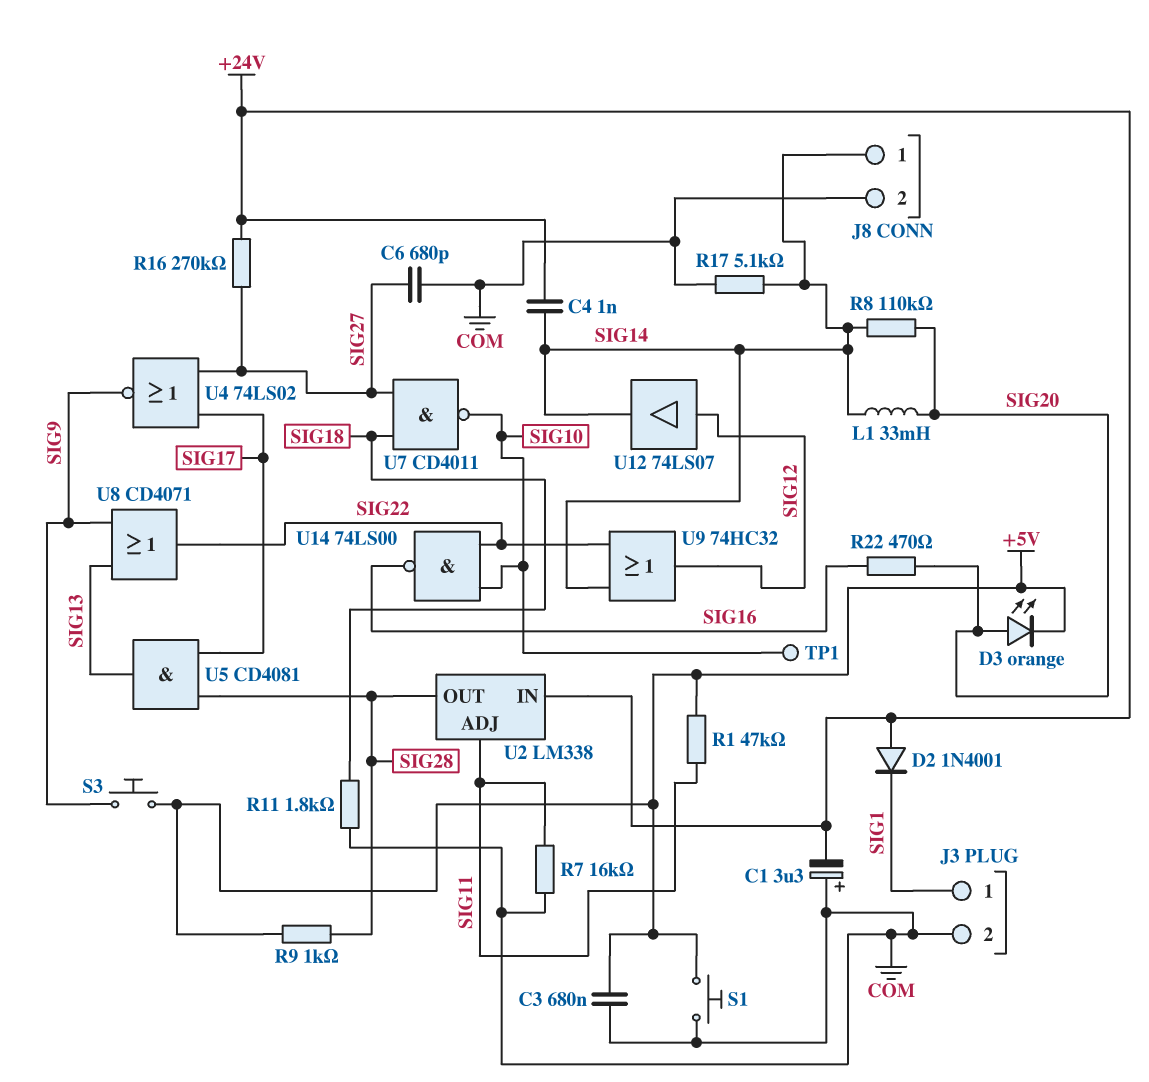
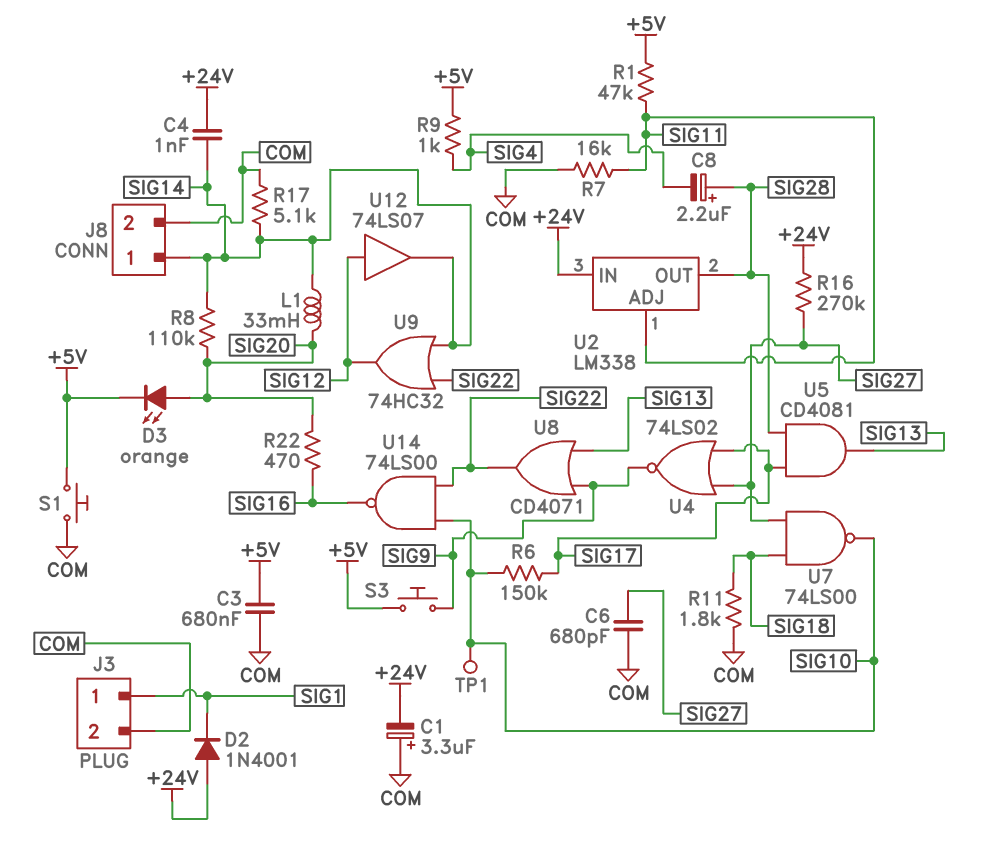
C8: none -> 2.2uF (plus SIG28, minus SIG4)
R6: none -> 150k (SIG10, SIG17)
R9: 1k (+5V, SIG28) -> 1k (+5V, SIG4)
U7: NAND CD4011 (in SIG18, in SIG27, out SIG10) -> NAND 74LS00 (in SIG18, in SIG27, out SIG10)

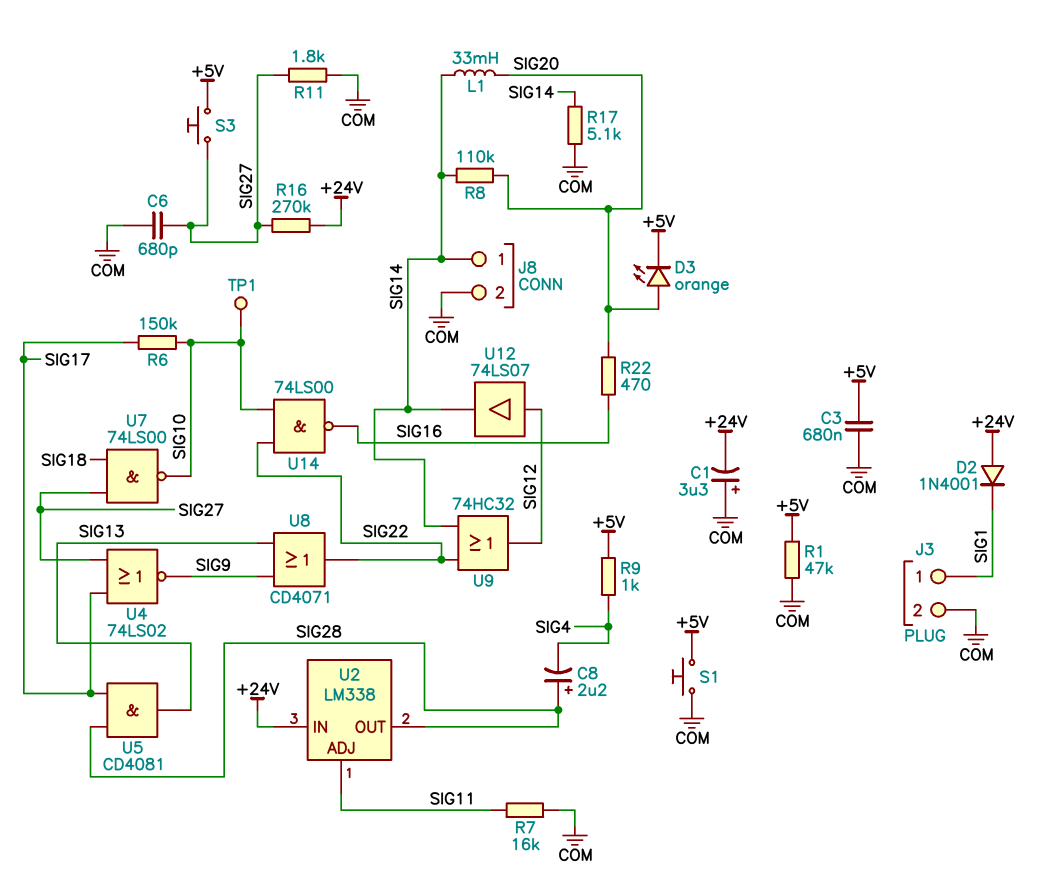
C4: 1nF (+24V, SIG14) -> none
R1: 47k (+5V, SIG11) -> 47k (+5V, COM)
R11: 1.8k (COM, SIG18) -> 1.8k (COM, SIG27)
S3: button (+5V, SIG9) -> button (+5V, SIG27)

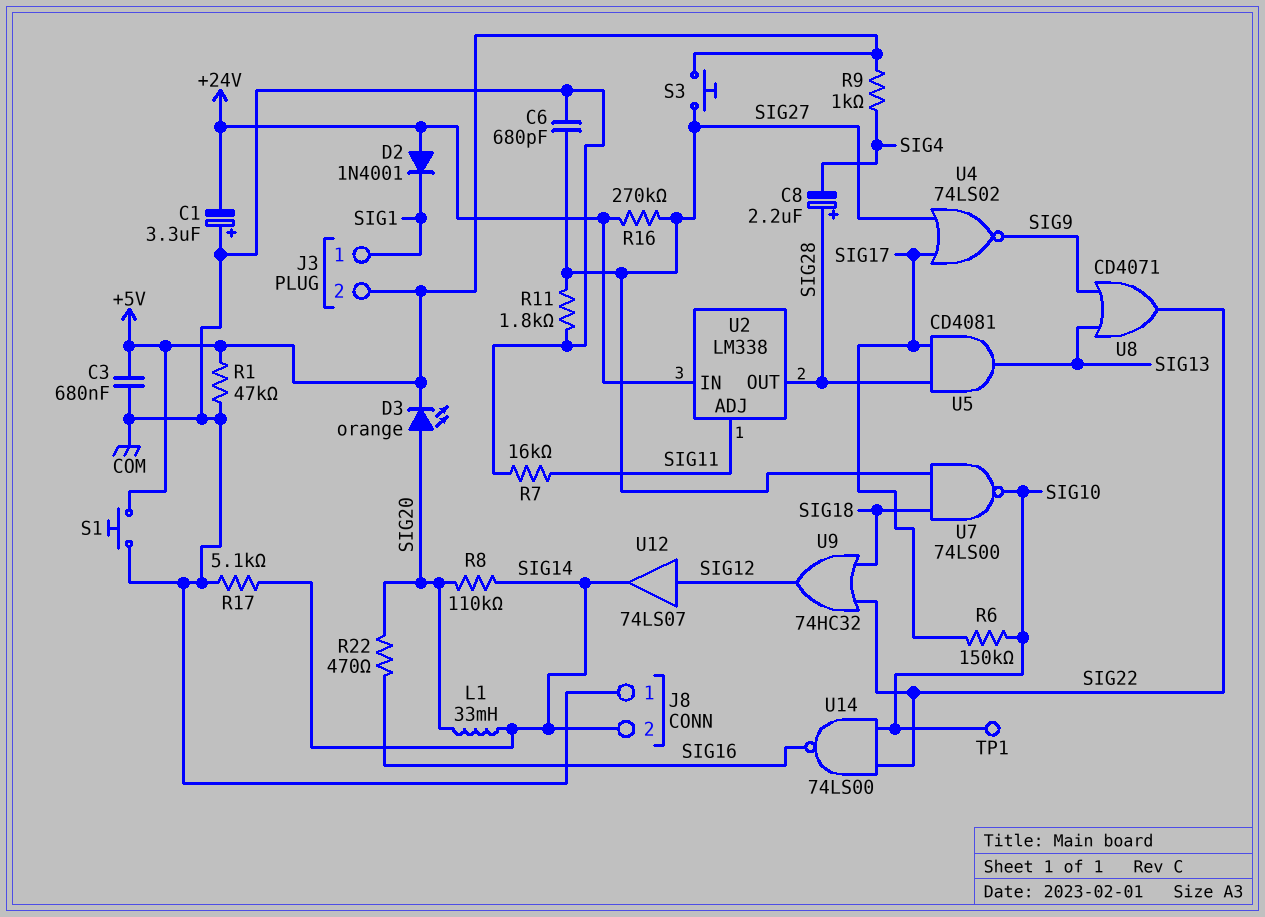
J3 pin 2: COM -> +5V
J8 pin 1: SIG14 -> COM
J8 pin 2: COM -> SIG14
U9: OR 74HC32 (in SIG14, in SIG22, out SIG12) -> OR 74HC32 (in SIG18, in SIG22, out SIG12)

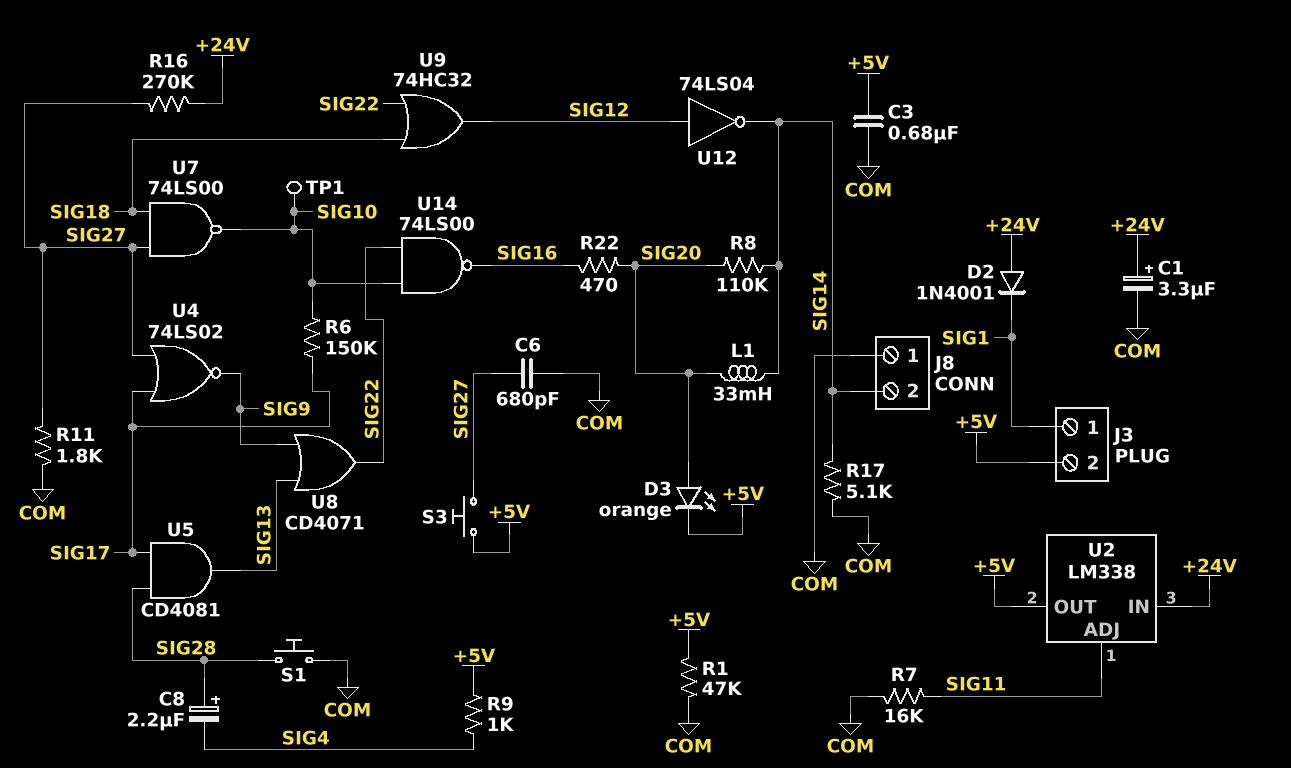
C1: 3.3uF (plus COM, minus +24V) -> 3.3uF (plus +24V, minus COM)
S1: button (+5V, COM) -> button (COM, SIG28)
U2 pin OUT: SIG28 -> +5V
U12: buffer 74LS07 (in SIG12, out SIG14) -> NOT 74LS04 (in SIG12, out SIG14)

